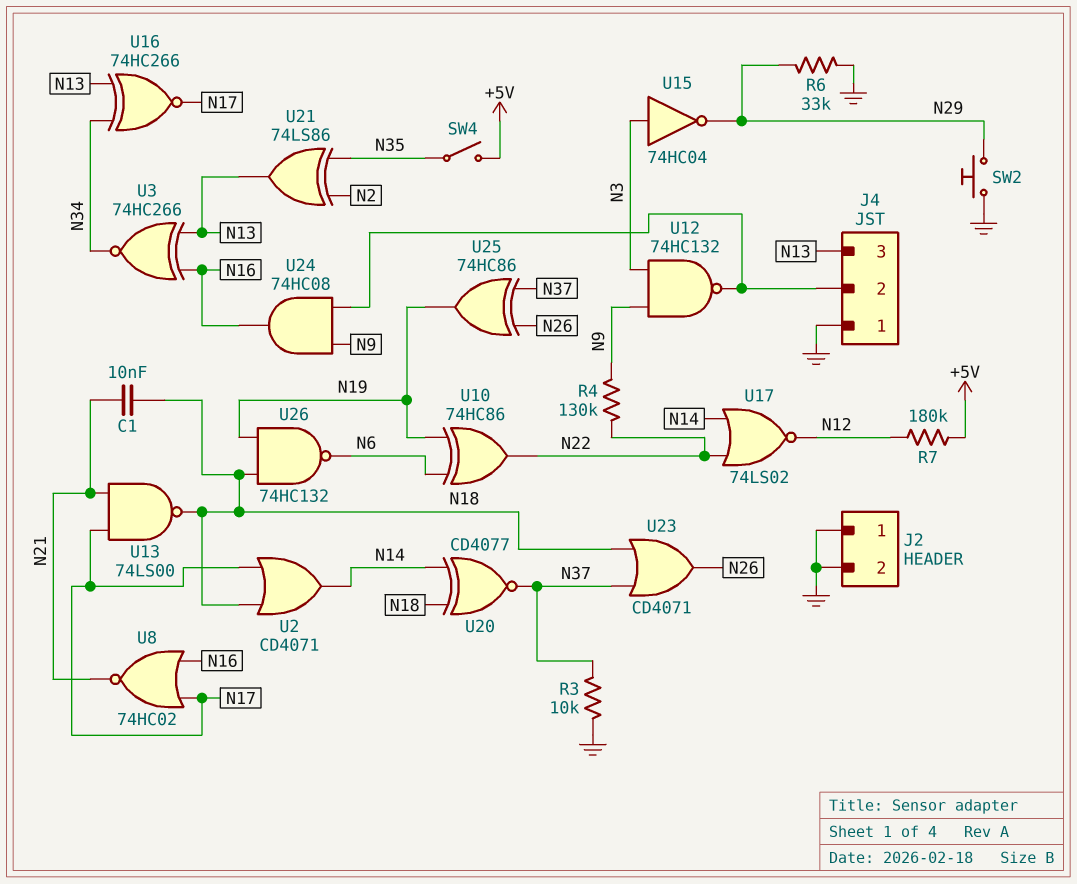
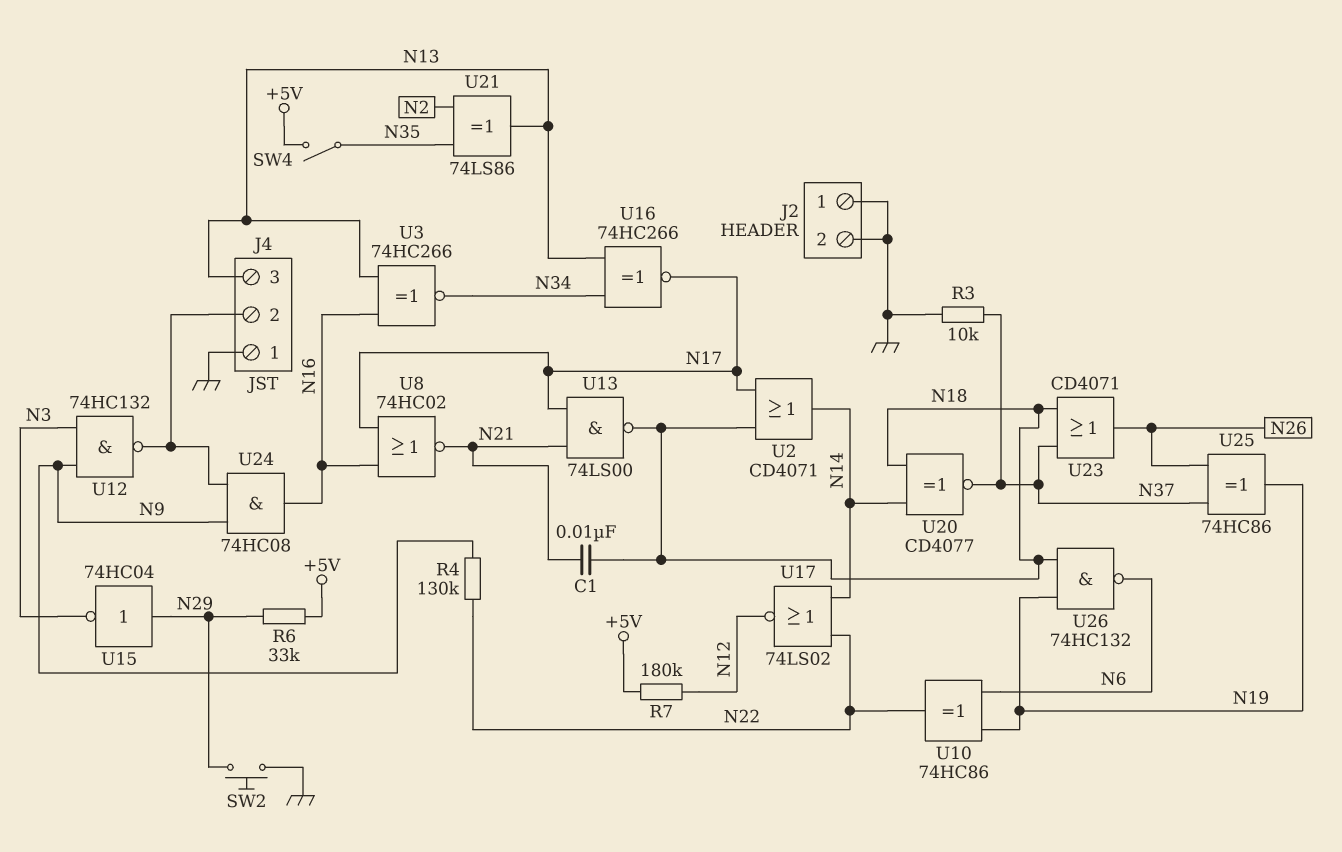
R6: 33k (GND, N29) -> 33k (+5V, N29)
U15: NOT 74HC04 (in N3, out N29) -> NOT 74HC04 (in N29, out N3)

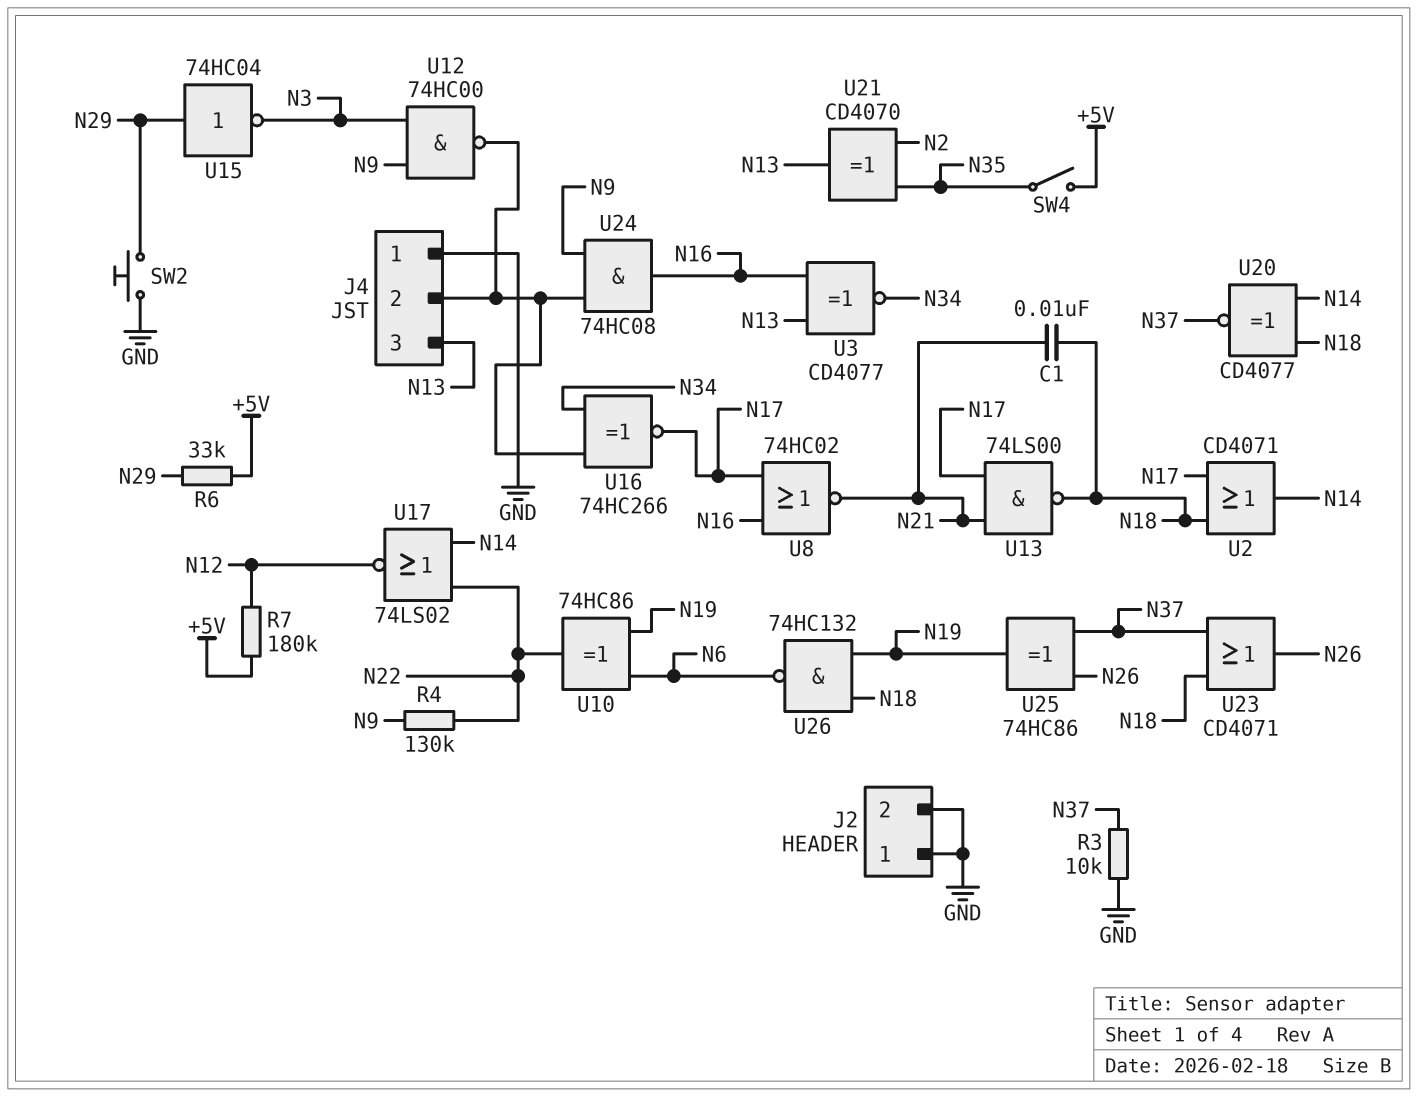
U3: XNOR 74HC266 (in N13, in N16, out N34) -> XNOR CD4077 (in N13, in N16, out N34)
U12: NAND 74HC132 (in N3, in N9, out J4/2) -> NAND 74HC00 (in N3, in N9, out J4/2)
U16: XNOR 74HC266 (in N13, in N34, out N17) -> XNOR 74HC266 (in J4/2, in N34, out N17)
U21: XOR 74LS86 (in N2, in N35, out N13) -> XOR CD4070 (in N2, in N35, out N13)

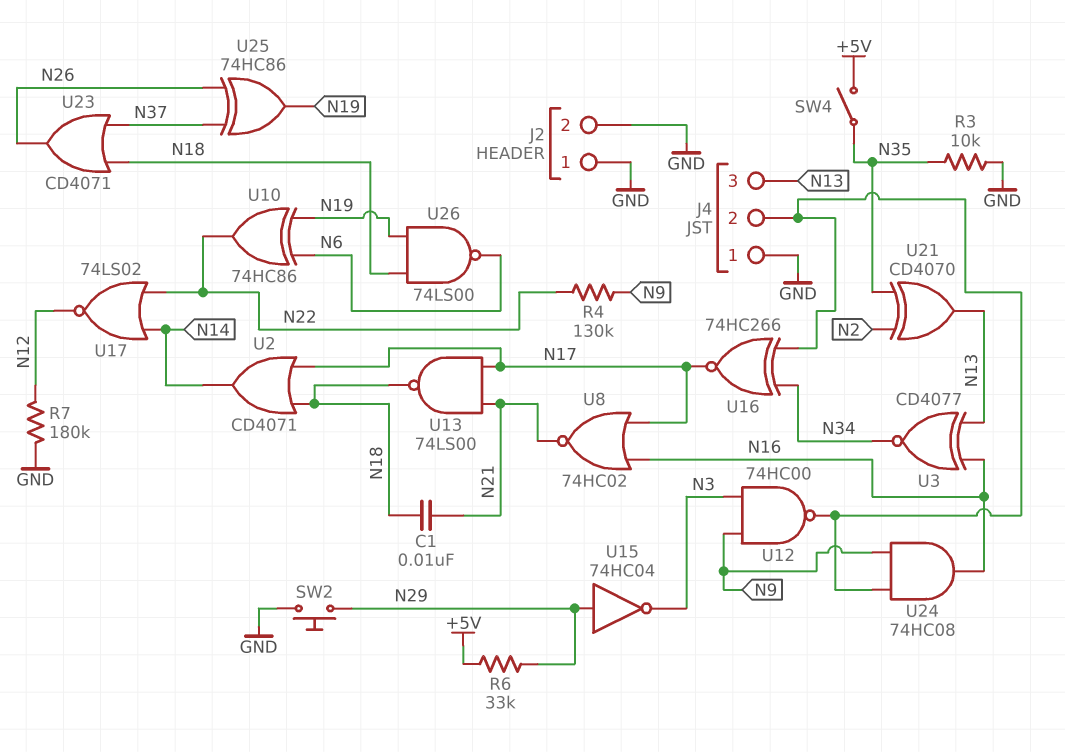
R3: 10k (GND, N37) -> 10k (GND, N35)
R7: 180k (+5V, N12) -> 180k (GND, N12)
U20: XNOR CD4077 (in N14, in N18, out N37) -> none
U26: NAND 74HC132 (in N18, in N19, out N6) -> NAND 74LS00 (in N18, in N19, out N6)

